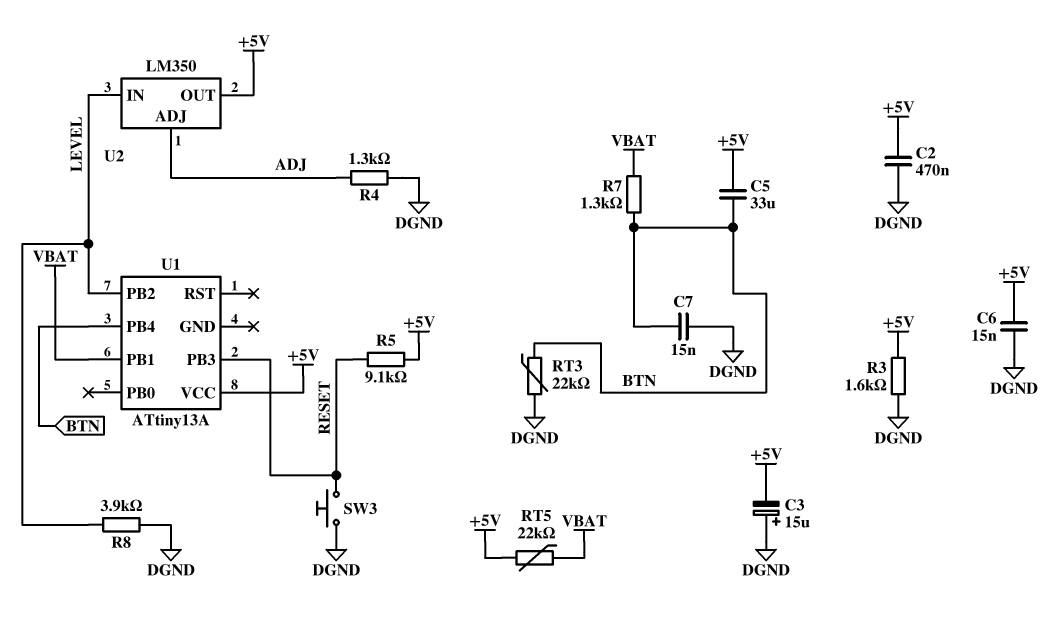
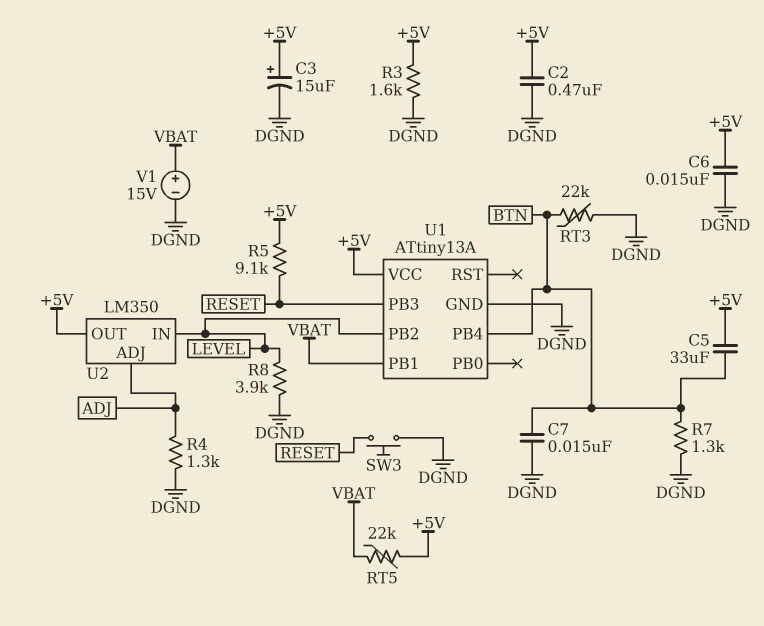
C3: 15uF (plus DGND, minus +5V) -> 15uF (plus +5V, minus DGND)
R7: 1.3k (BTN, VBAT) -> 1.3k (BTN, DGND)
U1 pin GND: none -> DGND
V1: none -> 15V (plus VBAT, minus DGND)

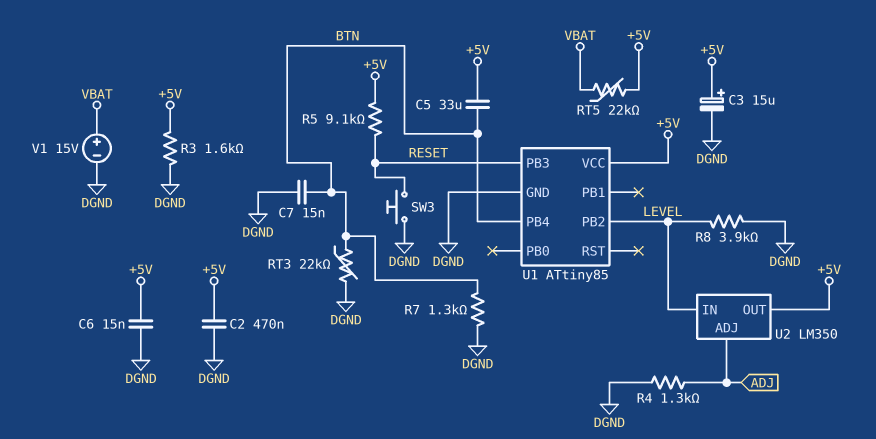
U1: ATtiny13A -> ATtiny85
U1 pin PB1: VBAT -> none

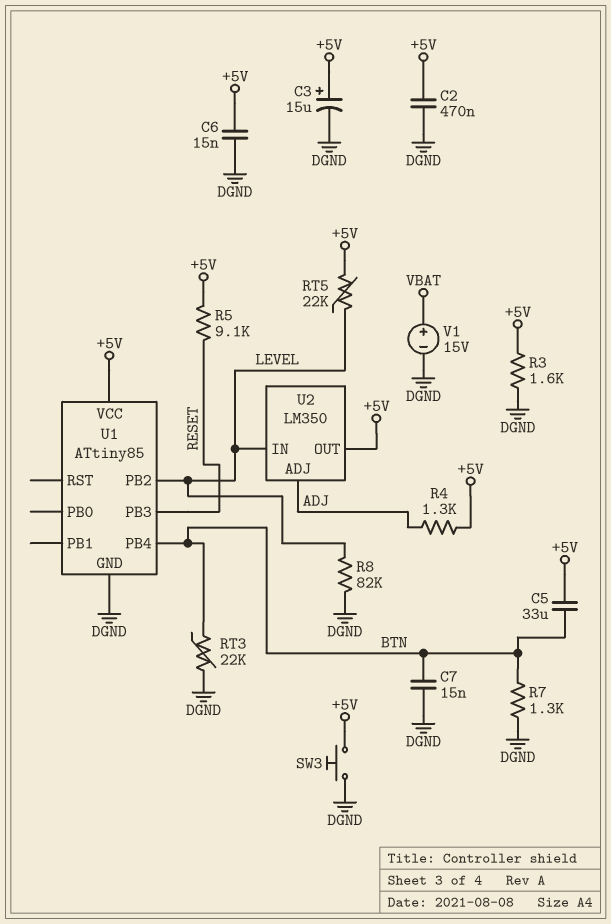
R4: 1.3k (ADJ, DGND) -> 1.3k (+5V, ADJ)
R8: 3.9k (DGND, LEVEL) -> 82k (DGND, LEVEL)
RT5: 22k (+5V, VBAT) -> 22k (+5V, LEVEL)
SW3: button (DGND, RESET) -> button (+5V, DGND)

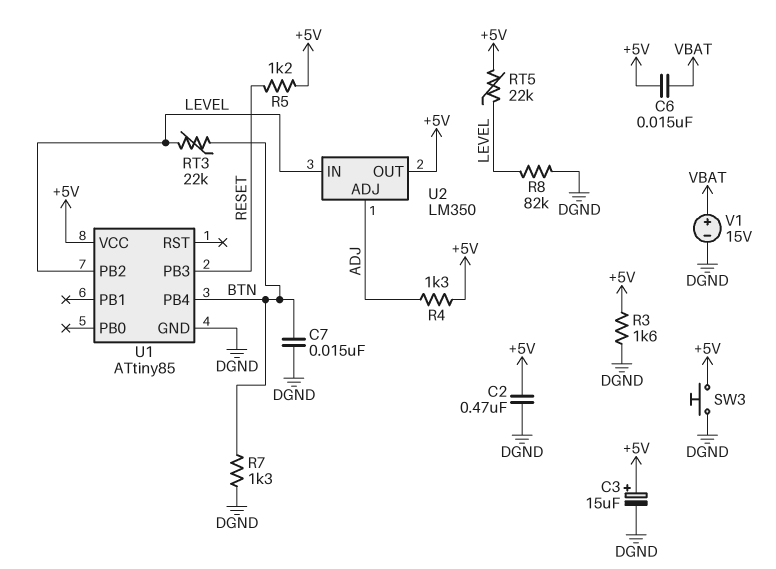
C5: 33uF (+5V, BTN) -> none
C6: 15nF (+5V, DGND) -> 15nF (+5V, VBAT)
R5: 9.1k (+5V, RESET) -> 1.2k (+5V, RESET)
RT3: 22k (BTN, DGND) -> 22k (BTN, LEVEL)

